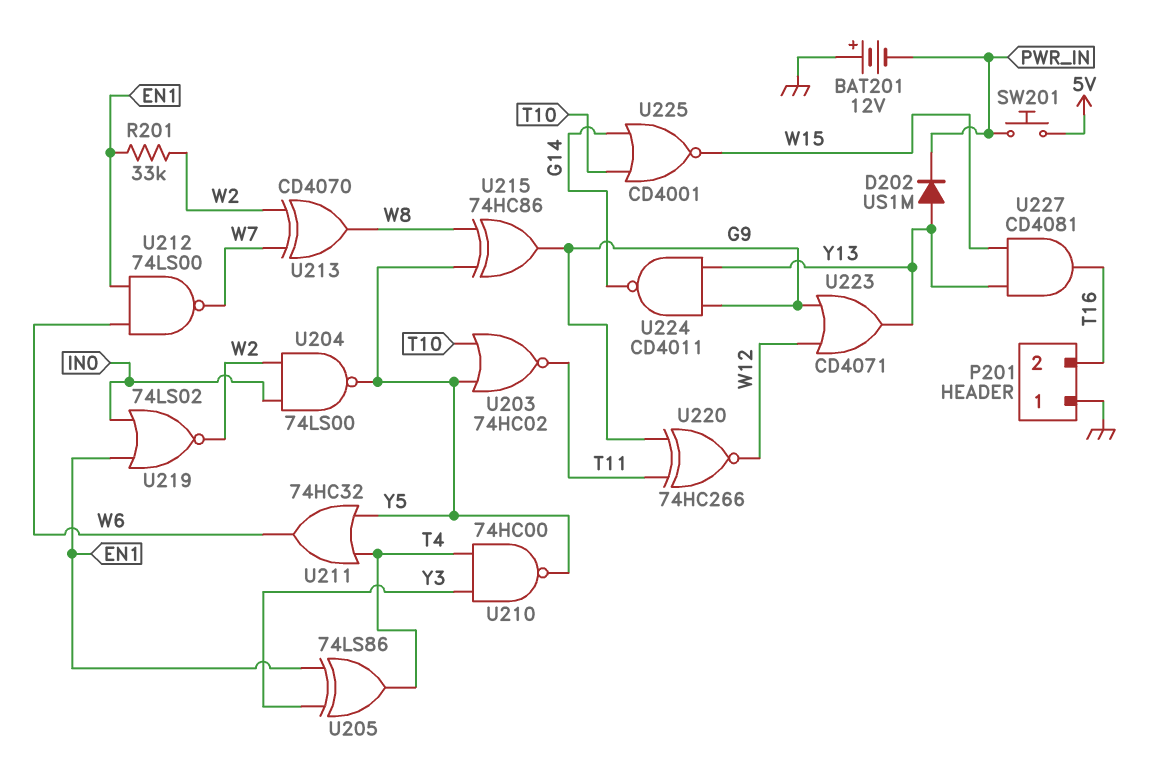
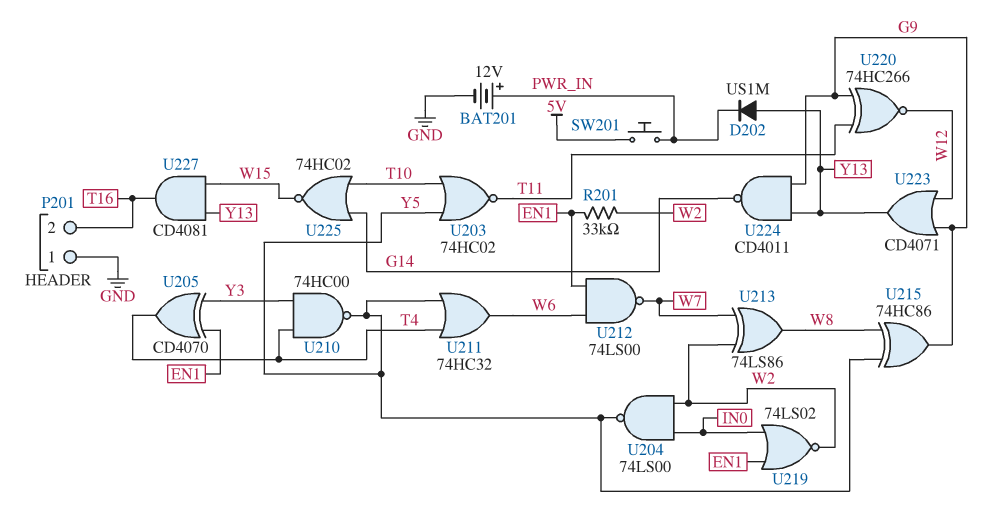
BAT201: 12V (plus GND, minus PWR_IN) -> 12V (plus PWR_IN, minus GND)
U205: XOR 74LS86 (in EN1, in Y3, out T4) -> XOR CD4070 (in EN1, in Y3, out T4)
U213: XOR CD4070 (in W2, in W7, out W8) -> XOR 74LS86 (in W2, in W7, out W8)
U225: NOR CD4001 (in G14, in T10, out W15) -> NOR 74HC02 (in G14, in T10, out W15)

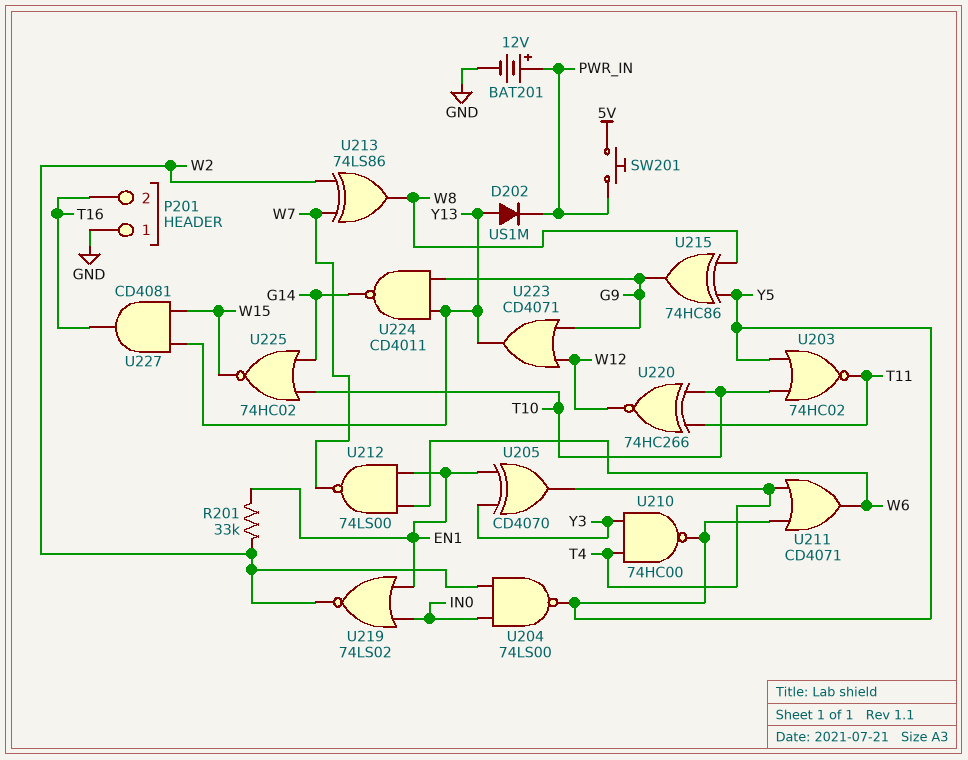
U211: OR 74HC32 (in T4, in Y5, out W6) -> OR CD4071 (in T4, in Y5, out W6)
U220: XNOR 74HC266 (in G9, in T11, out W12) -> XNOR 74HC266 (in T10, in T11, out W12)

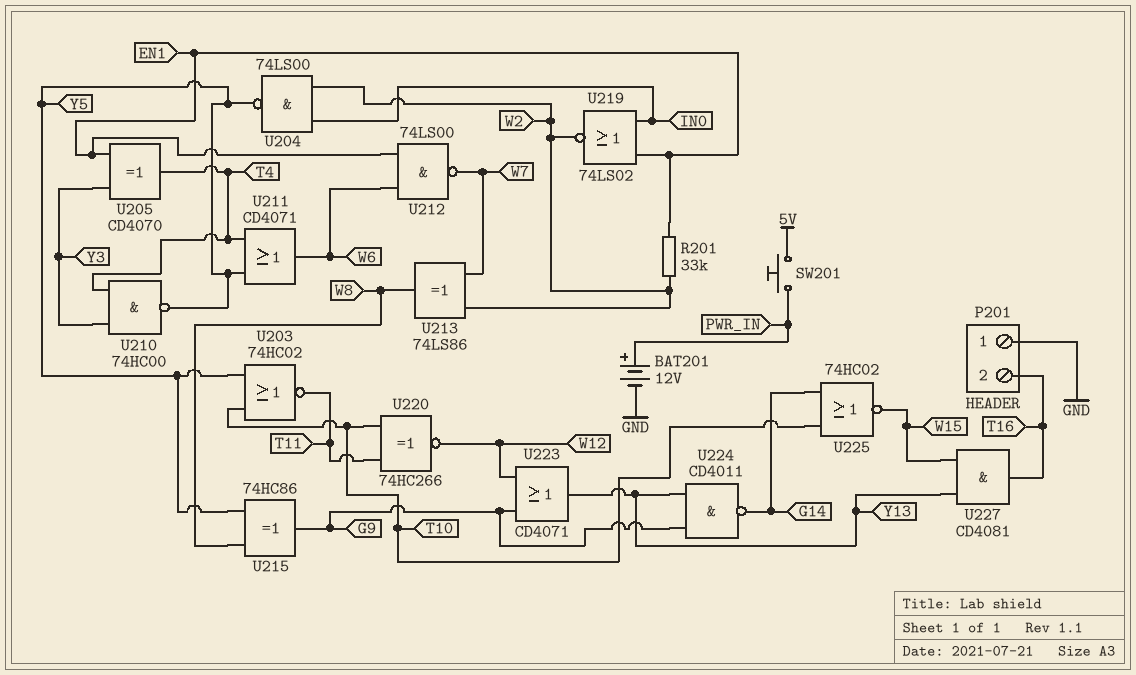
D202: diode US1M (A Y13, K PWR_IN) -> none

